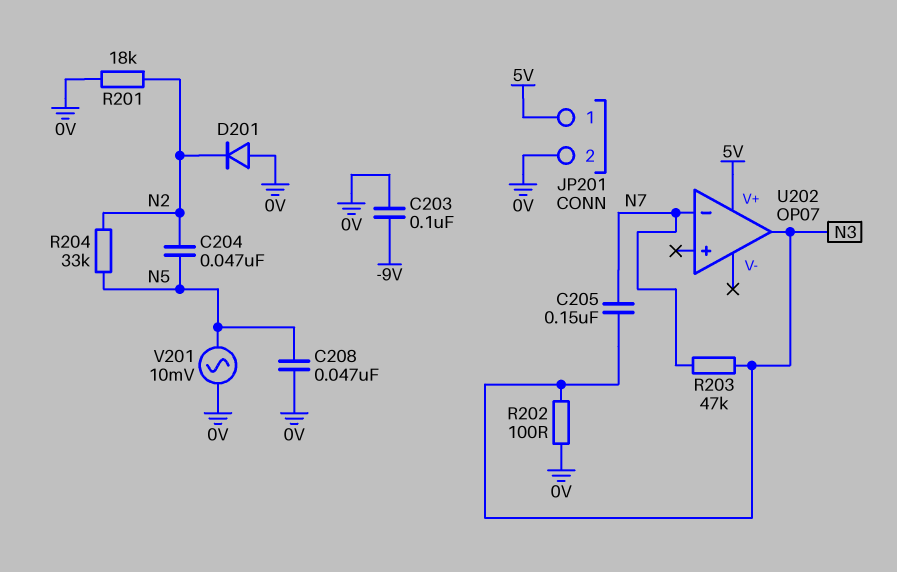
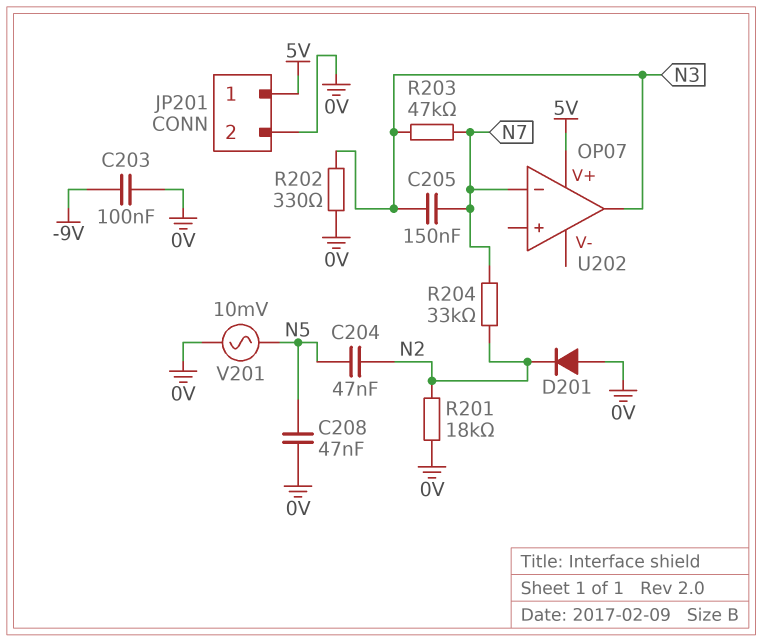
R202: 100 (0V, N3) -> 330 (0V, N3)
R204: 33k (N2, N5) -> 33k (N2, N7)

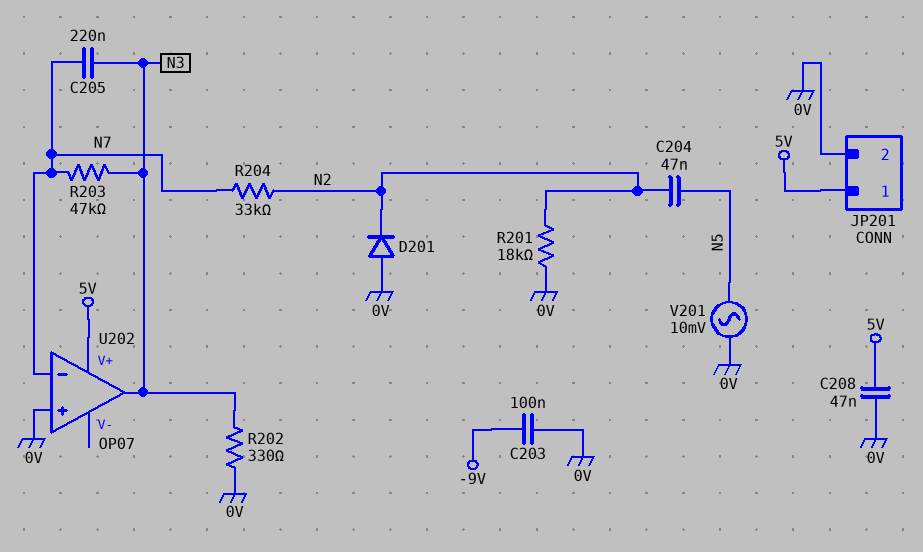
C205: 150nF (N3, N7) -> 220nF (N3, N7)
C208: 47nF (0V, N5) -> 47nF (0V, 5V)
U202 pin in+: none -> 0V

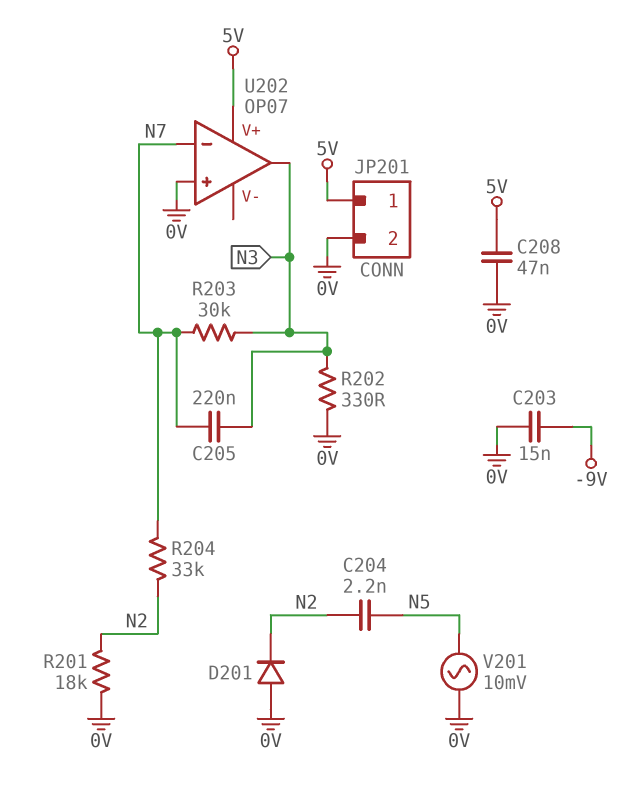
C203: 100nF (-9V, 0V) -> 15nF (-9V, 0V)
C204: 47nF (N2, N5) -> 2.2nF (N2, N5)
R203: 47k (N3, N7) -> 30k (N3, N7)

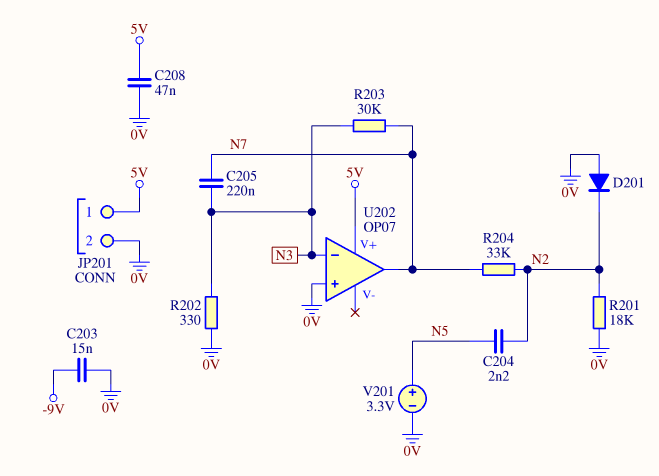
U202 pin in-: N7 -> N3
U202 pin out: N3 -> N7
V201: AC 10mV (0V, N5) -> 3.3V (plus N5, minus 0V)

